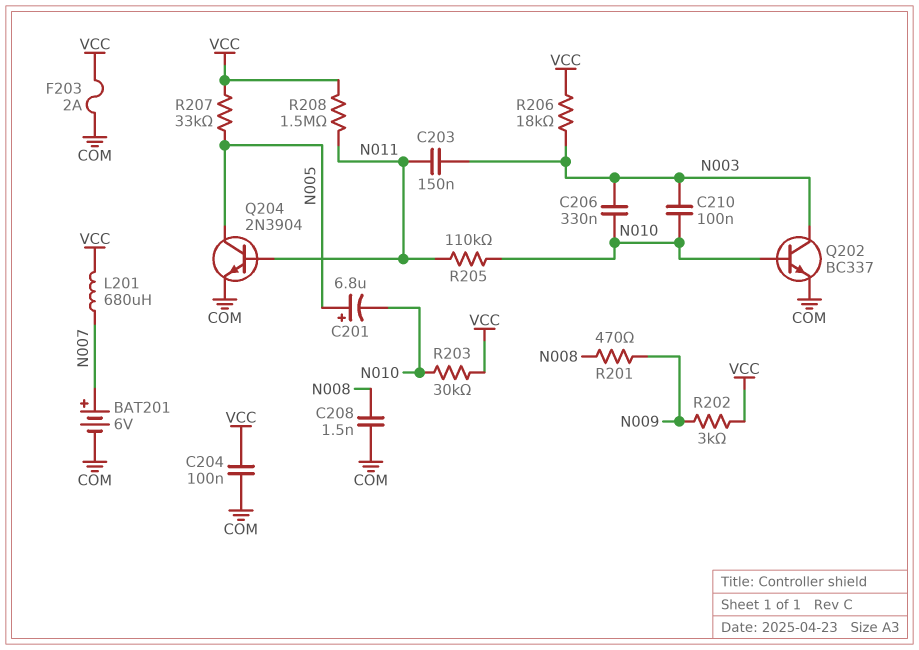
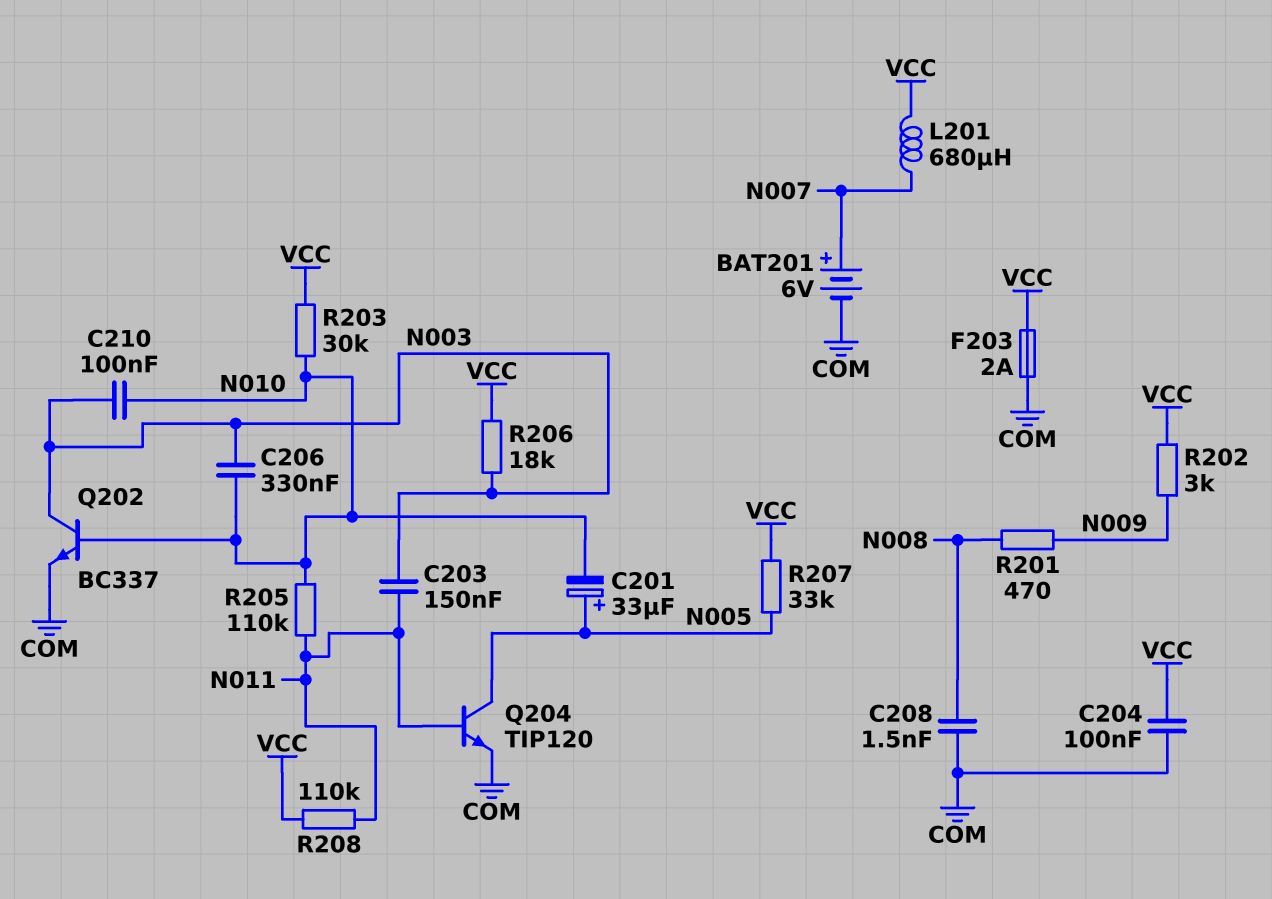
C201: 6.8uF (plus N005, minus N010) -> 33uF (plus N005, minus N010)
Q204: NPN 2N3904 (B N011, C N005, E COM) -> NPN TIP120 (B N011, C N005, E COM)
R208: 1.5M (N011, VCC) -> 110k (N011, VCC)

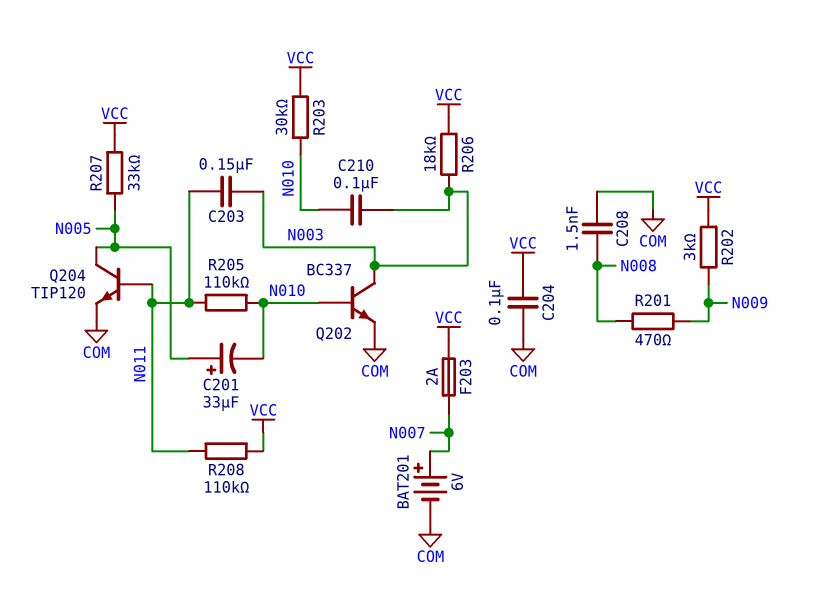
C206: 330nF (N003, N010) -> none
F203: 2A (COM, VCC) -> 2A (N007, VCC)
L201: 680uH (N007, VCC) -> none

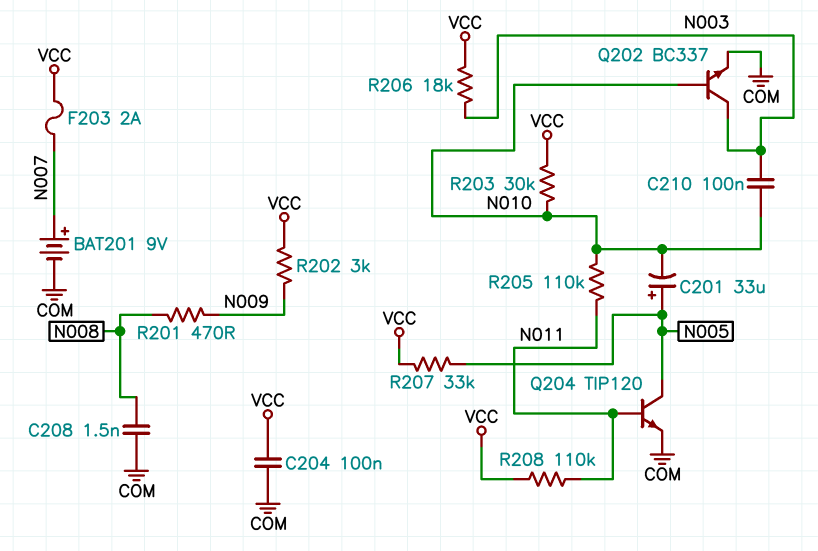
BAT201: 6V (plus N007, minus COM) -> 9V (plus N007, minus COM)
C203: 150nF (N003, N011) -> none

